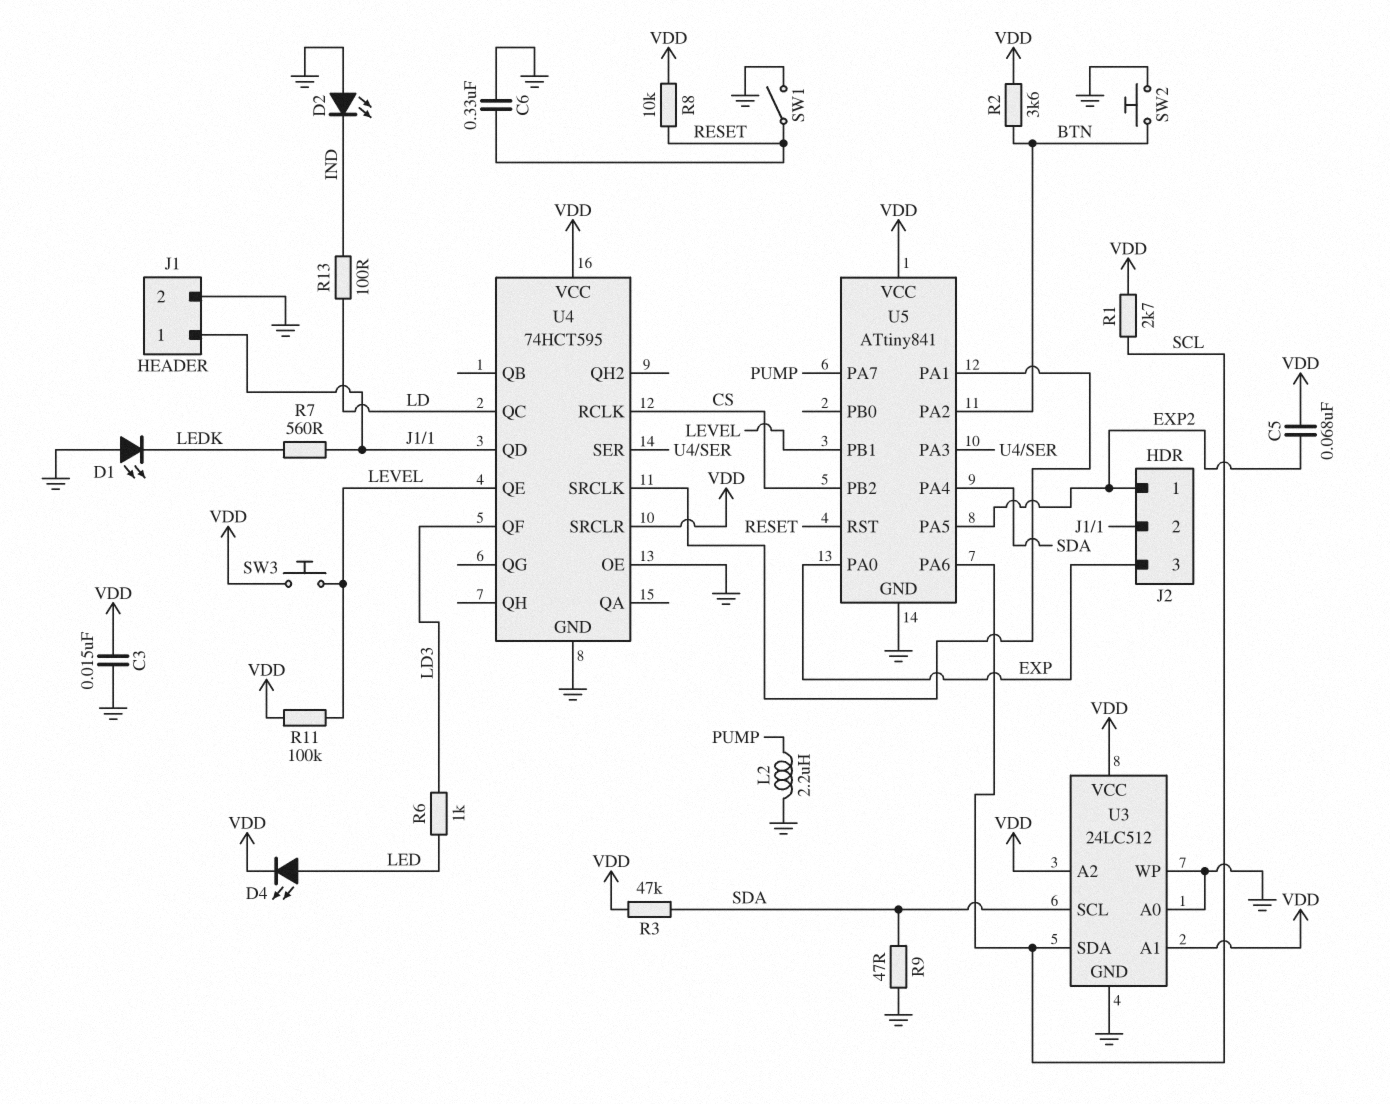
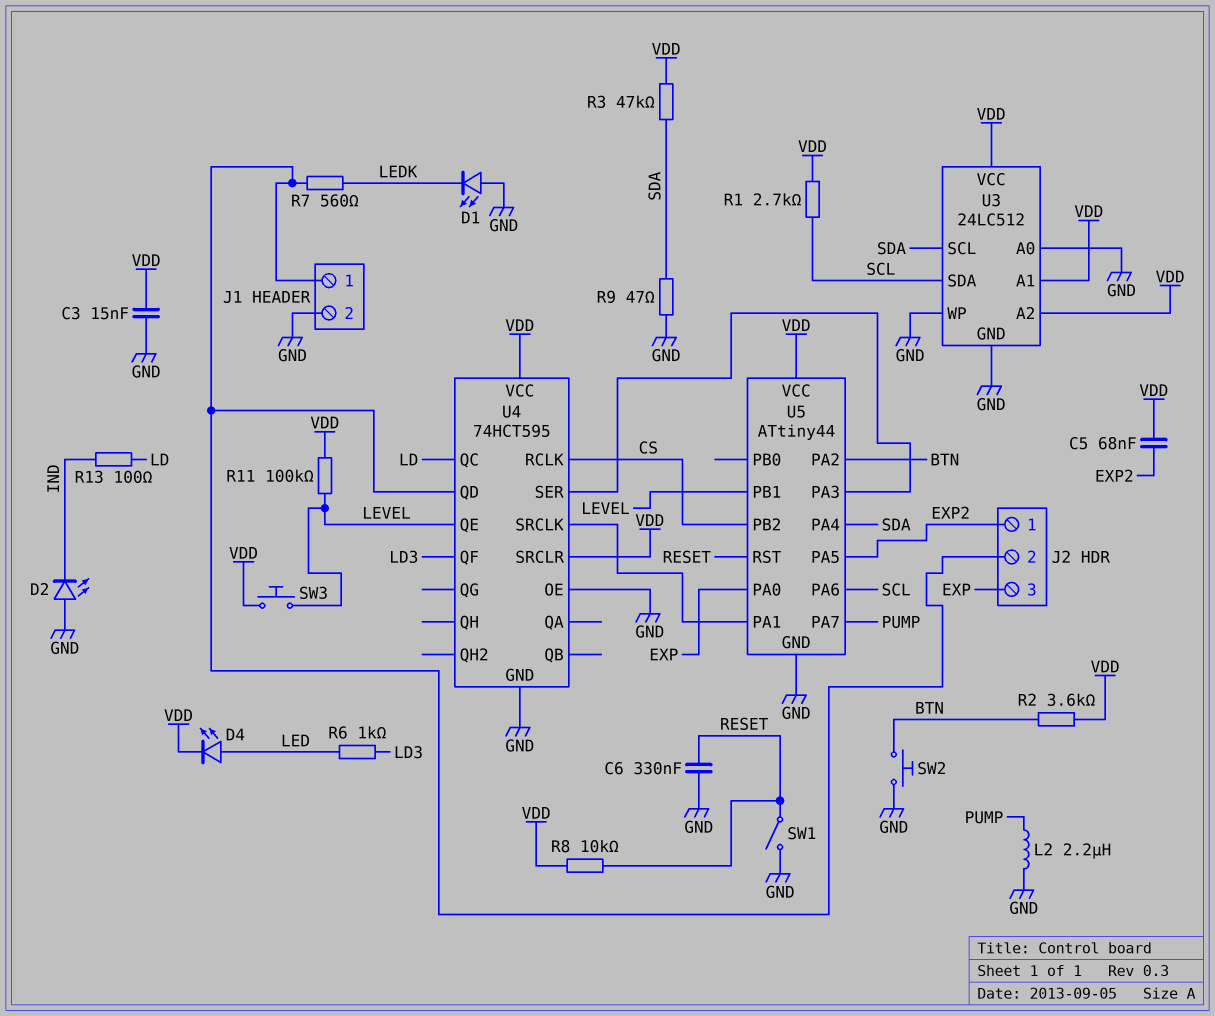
U5: ATtiny841 -> ATtiny44

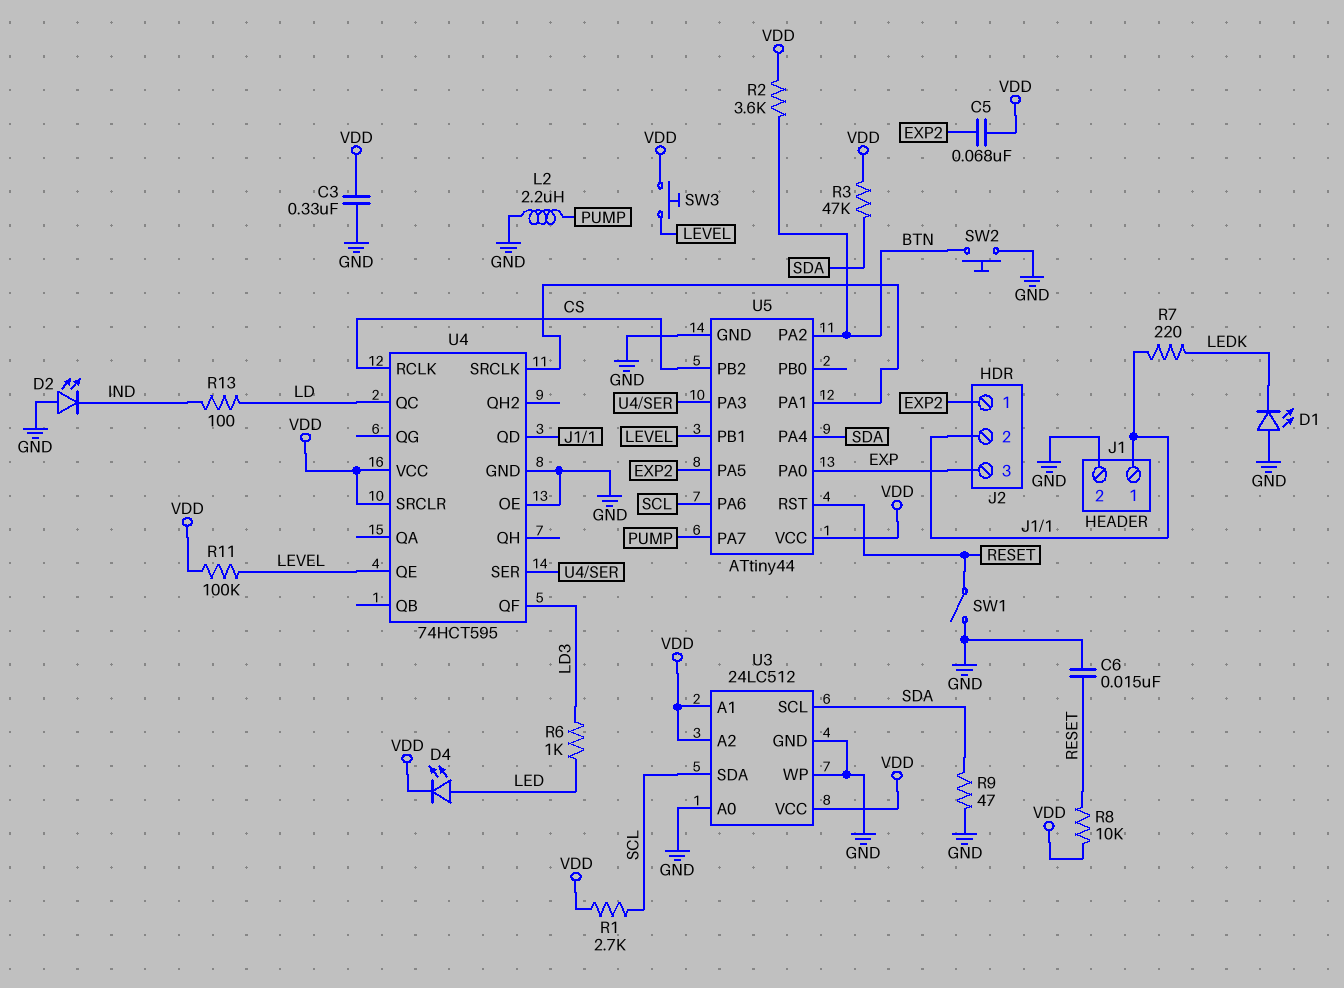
C3: 15nF (GND, VDD) -> 330nF (GND, VDD)
C6: 330nF (GND, RESET) -> 15nF (GND, RESET)
R7: 560 (J1/1, LEDK) -> 220 (J1/1, LEDK)

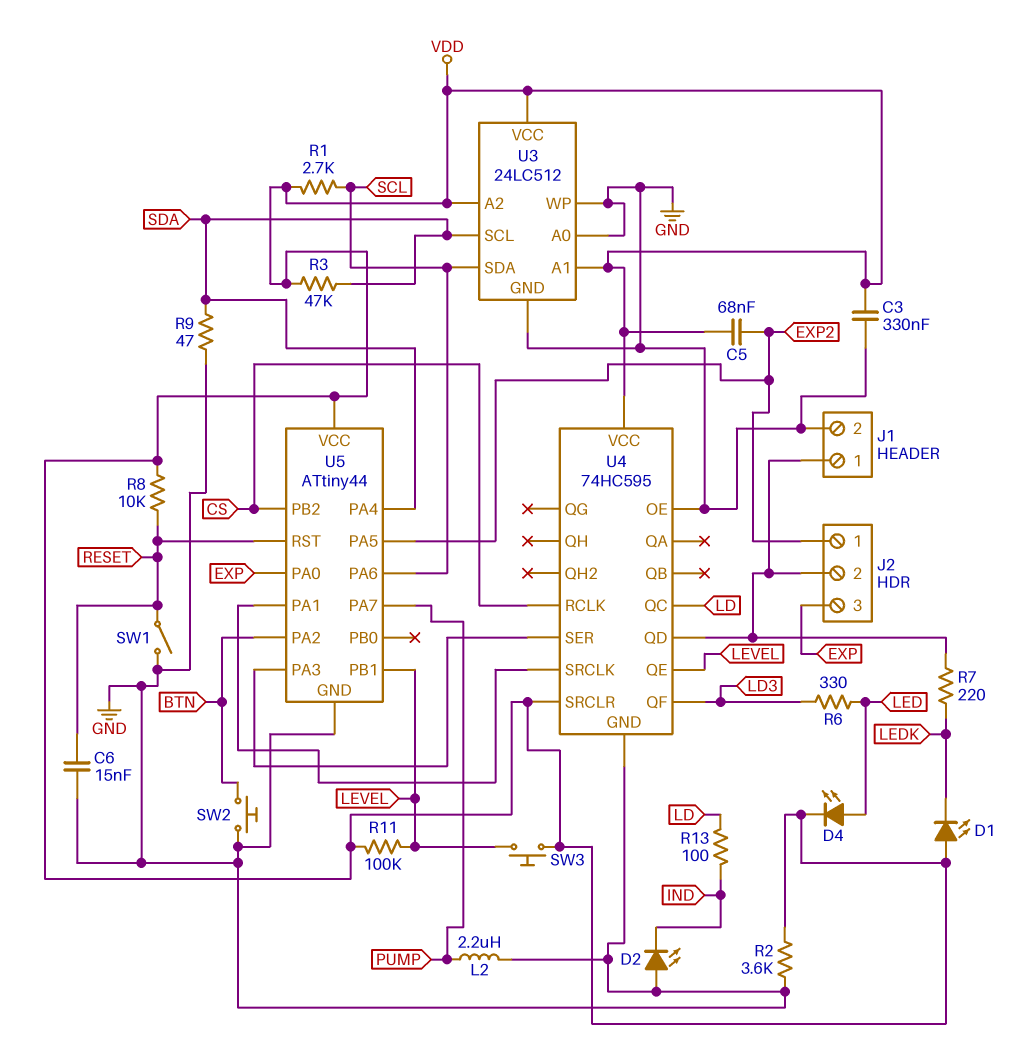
D1: LED (A GND, K LEDK) -> LED (A VDD, K LEDK)
R2: 3.6k (BTN, VDD) -> 3.6k (GND, VDD)
R6: 1k (LD3, LED) -> 330 (LD3, LED)
U4: 74HCT595 -> 74HC595

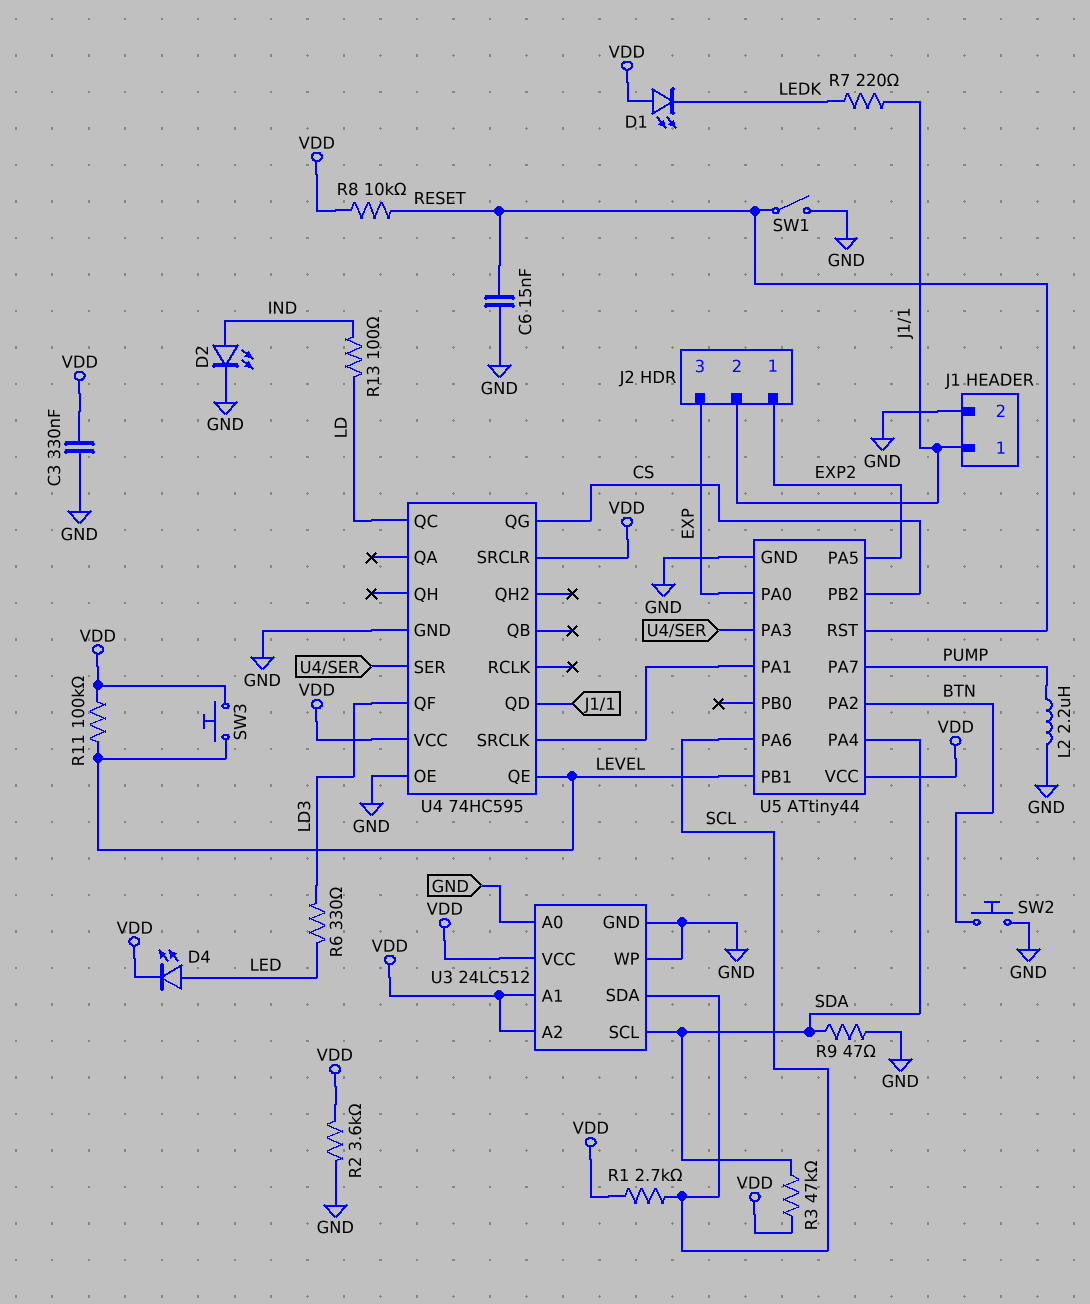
C5: 68nF (EXP2, VDD) -> none
D2: LED (A GND, K IND) -> LED (A IND, K GND)
U4 pin QG: none -> CS
U4 pin RCLK: CS -> none

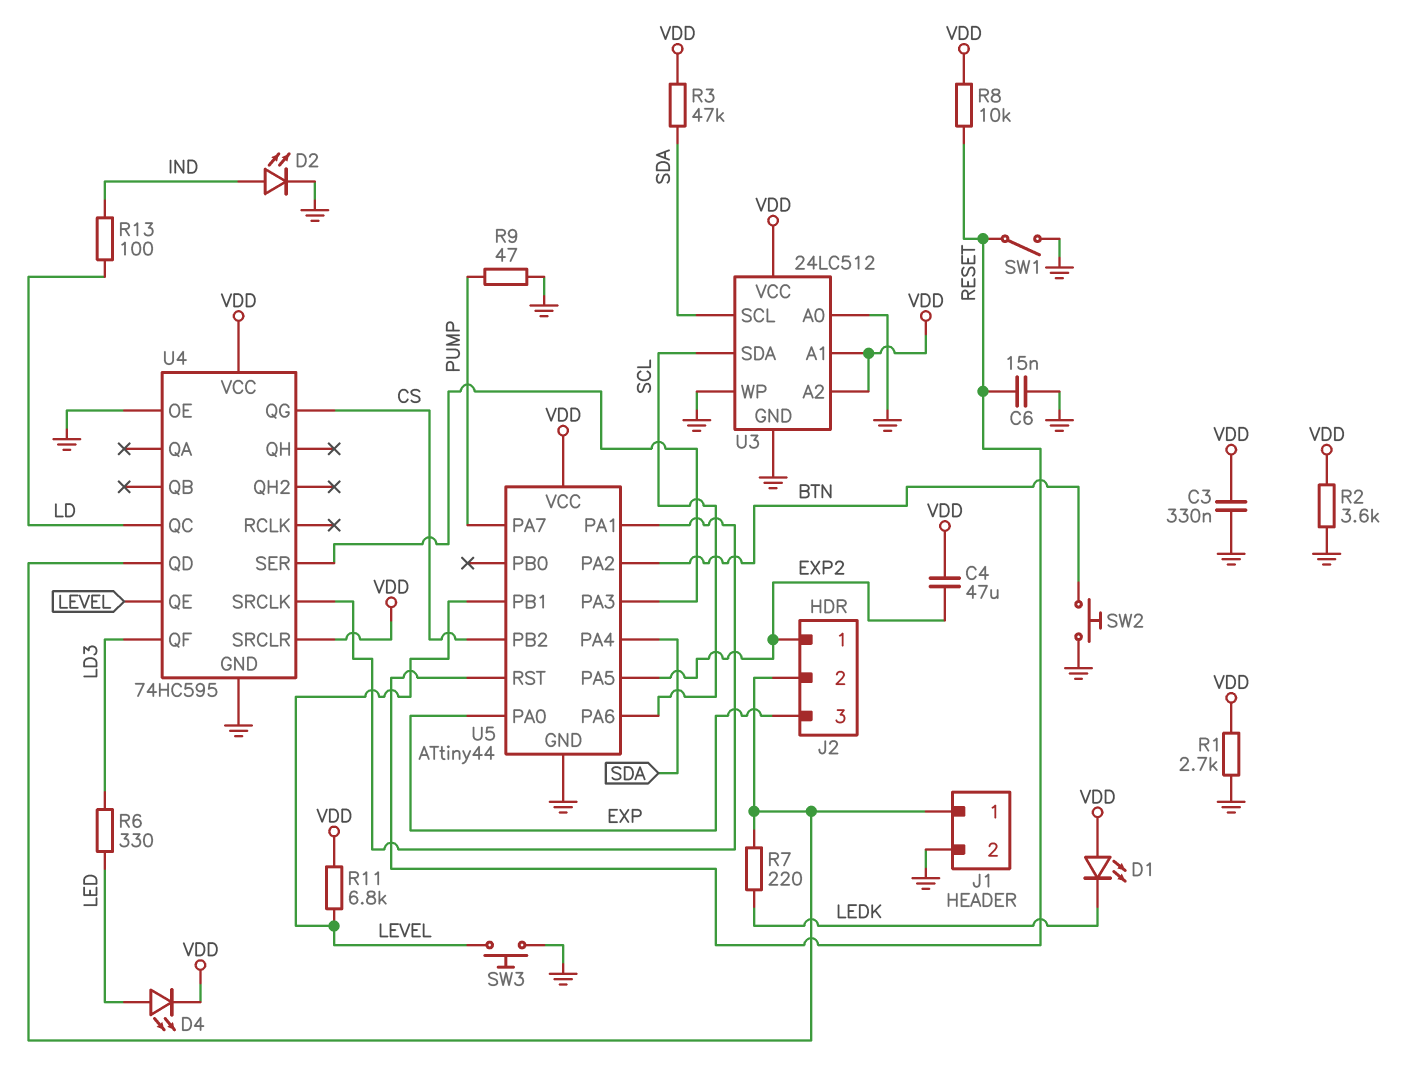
C4: none -> 47uF (EXP2, VDD)
L2: 2.2uH (GND, PUMP) -> none
R1: 2.7k (SCL, VDD) -> 2.7k (GND, VDD)
R9: 47 (GND, SDA) -> 47 (GND, PUMP)
R11: 100k (LEVEL, VDD) -> 6.8k (LEVEL, VDD)
SW3: button (LEVEL, VDD) -> button (GND, LEVEL)

